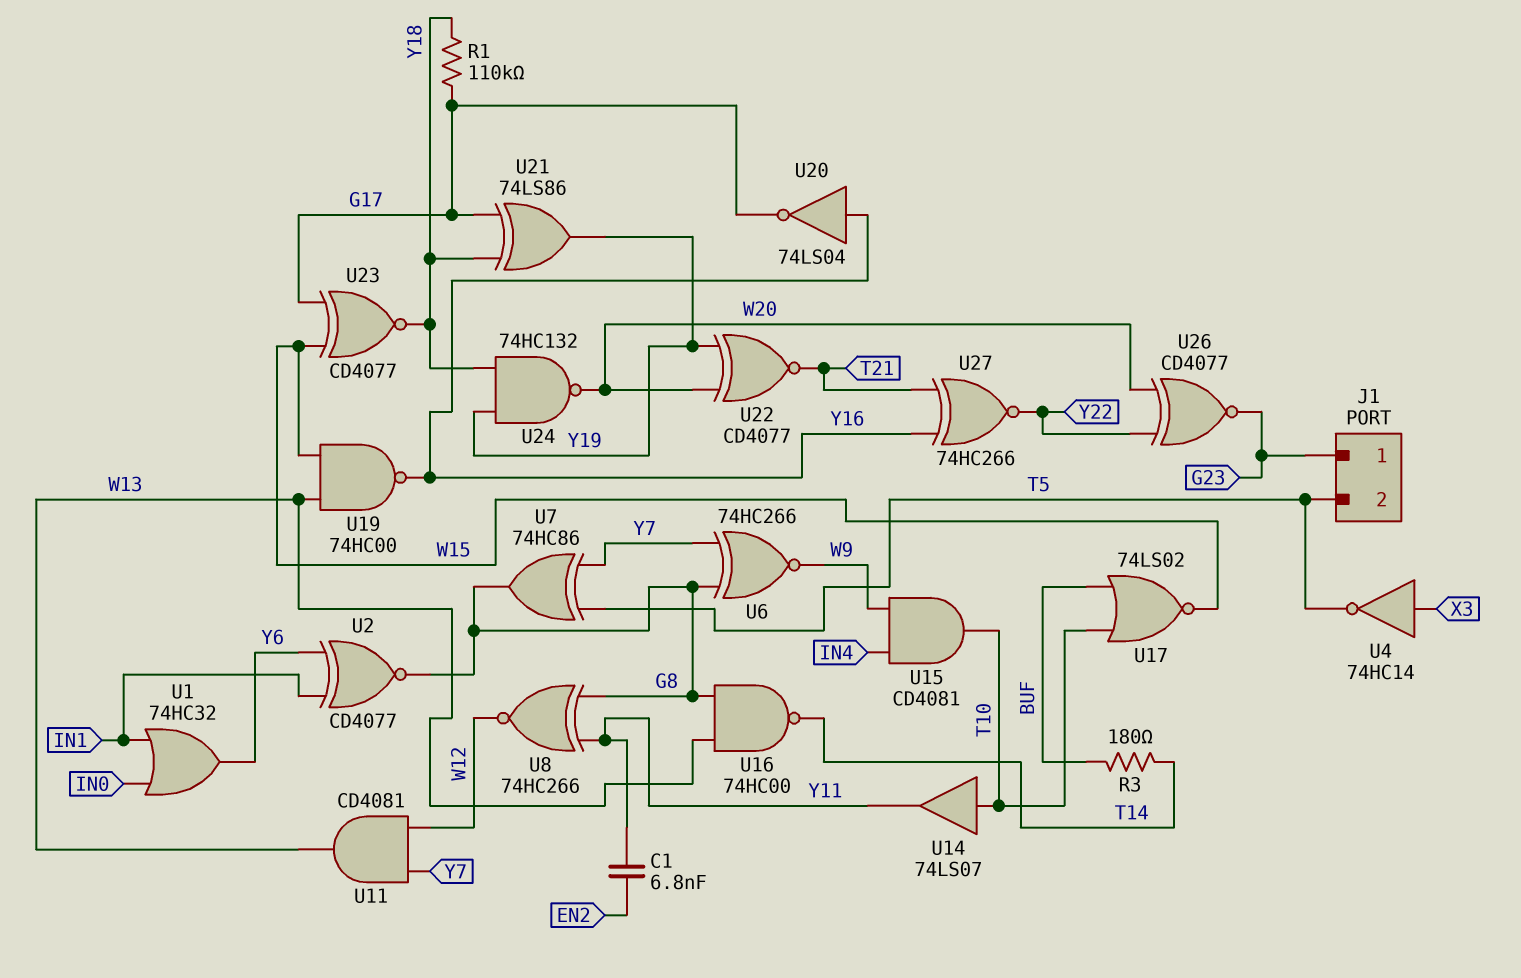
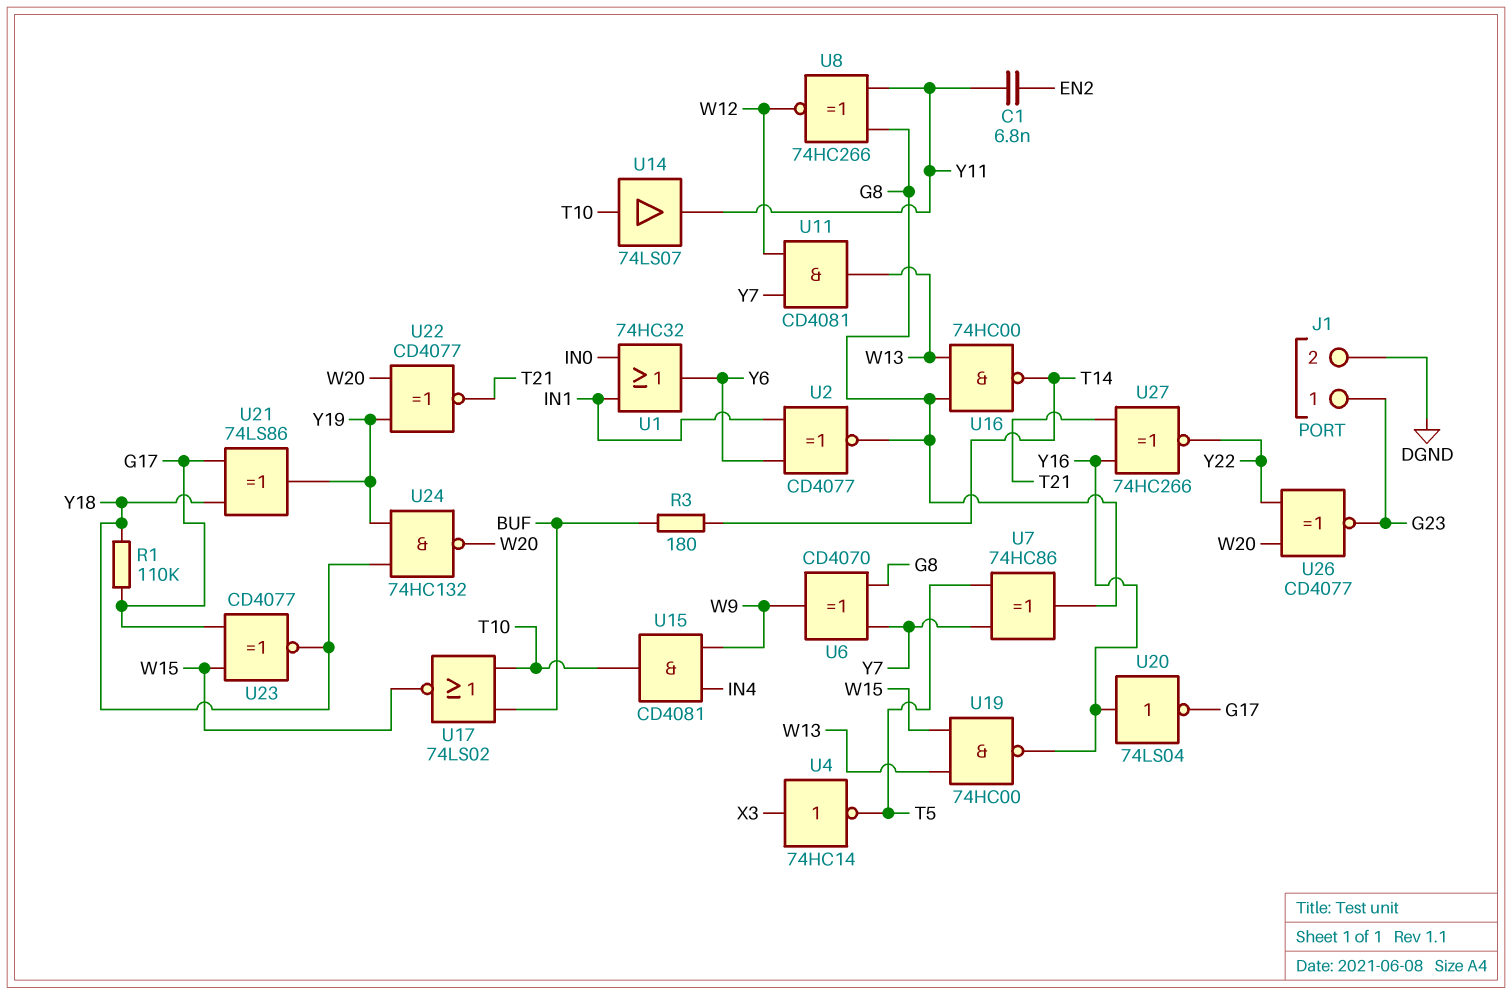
J1 pin 2: T5 -> DGND
U6: XNOR 74HC266 (in G8, in Y7, out W9) -> XOR CD4070 (in G8, in Y7, out W9)

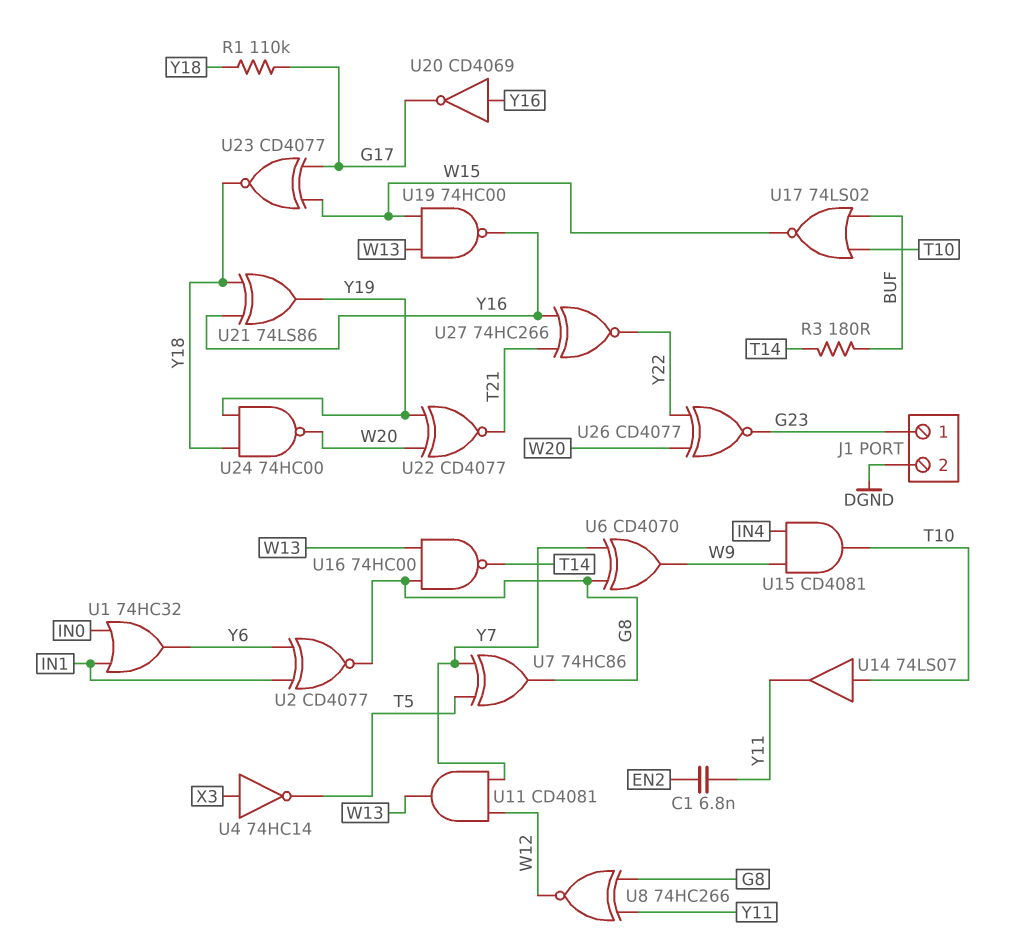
U20: NOT 74LS04 (in Y16, out G17) -> NOT CD4069 (in Y16, out G17)
U21: XOR 74LS86 (in G17, in Y18, out Y19) -> XOR 74LS86 (in Y16, in Y18, out Y19)
U24: NAND 74HC132 (in Y18, in Y19, out W20) -> NAND 74HC00 (in Y18, in Y19, out W20)

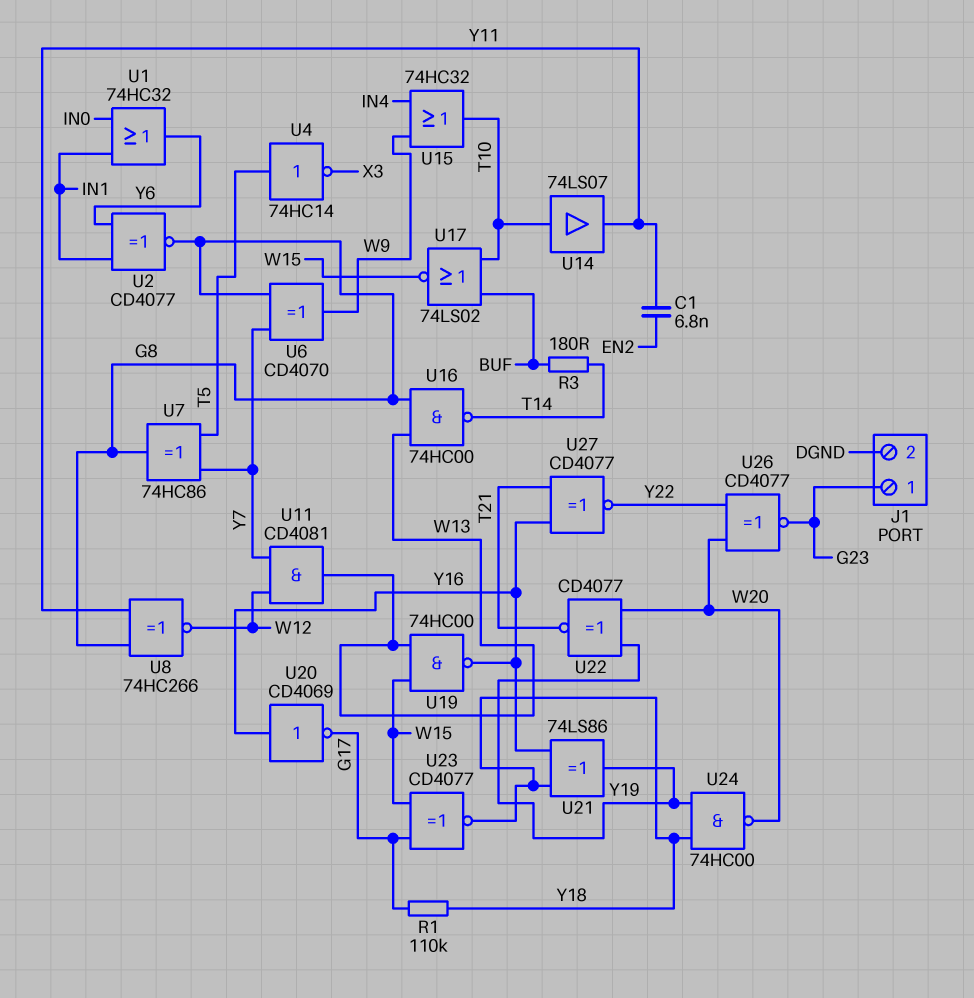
U4: NOT 74HC14 (in X3, out T5) -> NOT 74HC14 (in T5, out X3)
U15: AND CD4081 (in IN4, in W9, out T10) -> OR 74HC32 (in IN4, in W9, out T10)
U27: XNOR 74HC266 (in T21, in Y16, out Y22) -> XNOR CD4077 (in T21, in Y16, out Y22)

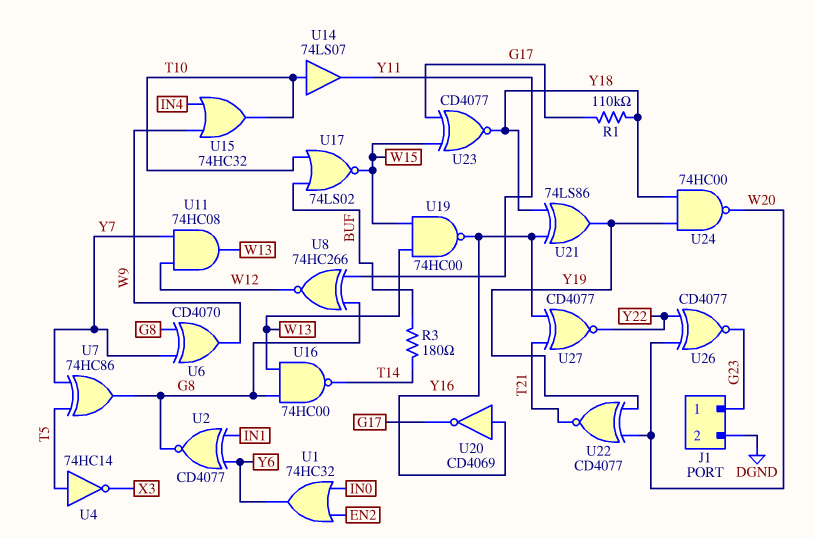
C1: 6.8nF (EN2, Y11) -> none
U1: OR 74HC32 (in IN0, in IN1, out Y6) -> OR 74HC32 (in EN2, in IN0, out Y6)
U11: AND CD4081 (in W12, in Y7, out W13) -> AND 74HC08 (in W12, in Y7, out W13)

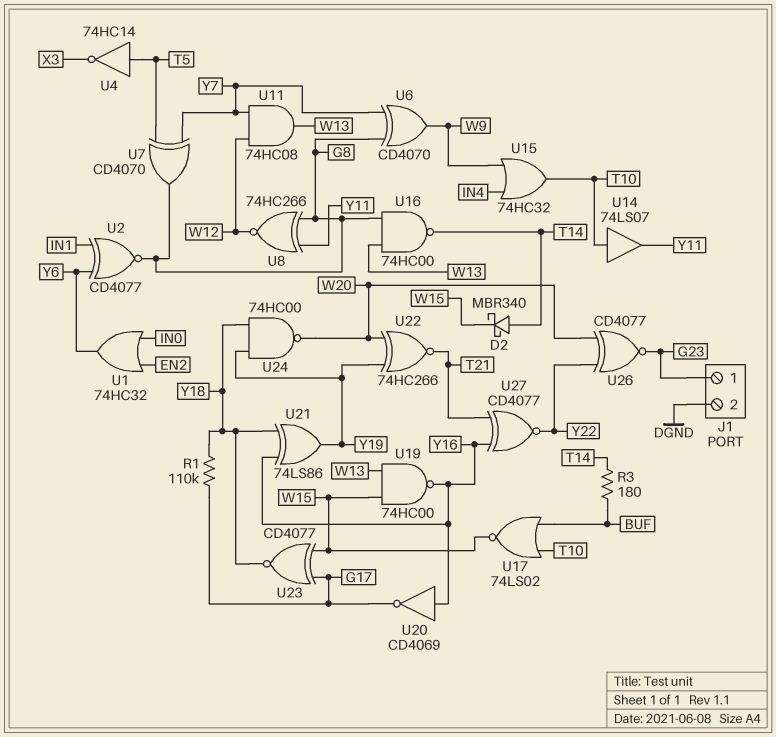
D2: none -> schottky MBR340 (A T14, K W15)
U7: XOR 74HC86 (in T5, in Y7, out G8) -> XOR CD4070 (in T5, in Y7, out G8)
U22: XNOR CD4077 (in W20, in Y19, out T21) -> XNOR 74HC266 (in W20, in Y19, out T21)

